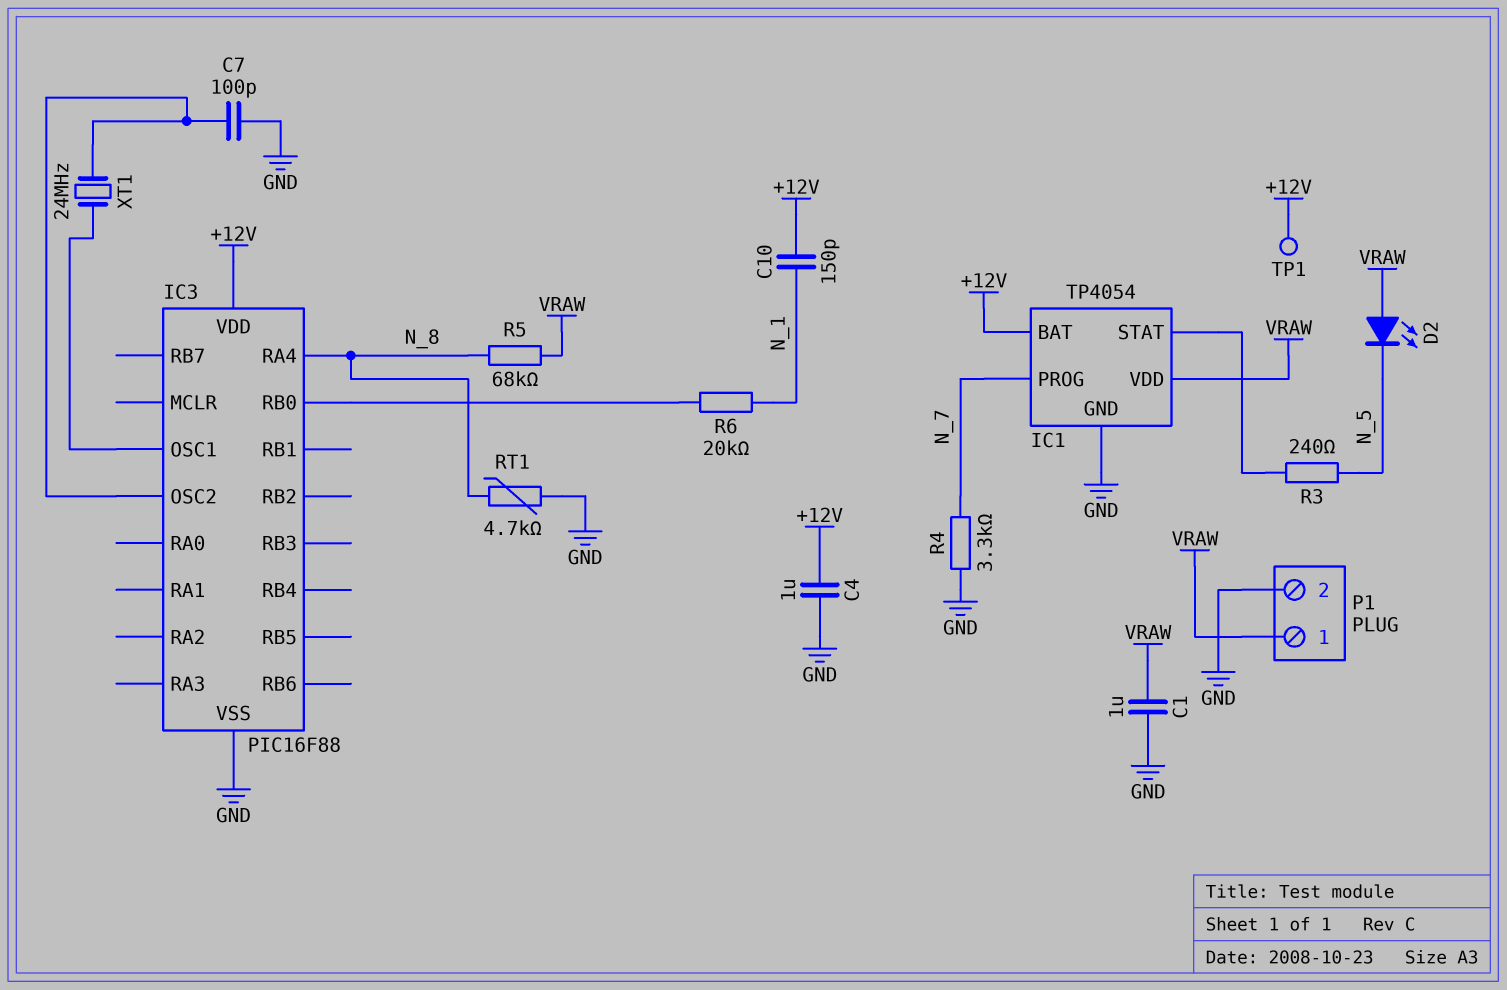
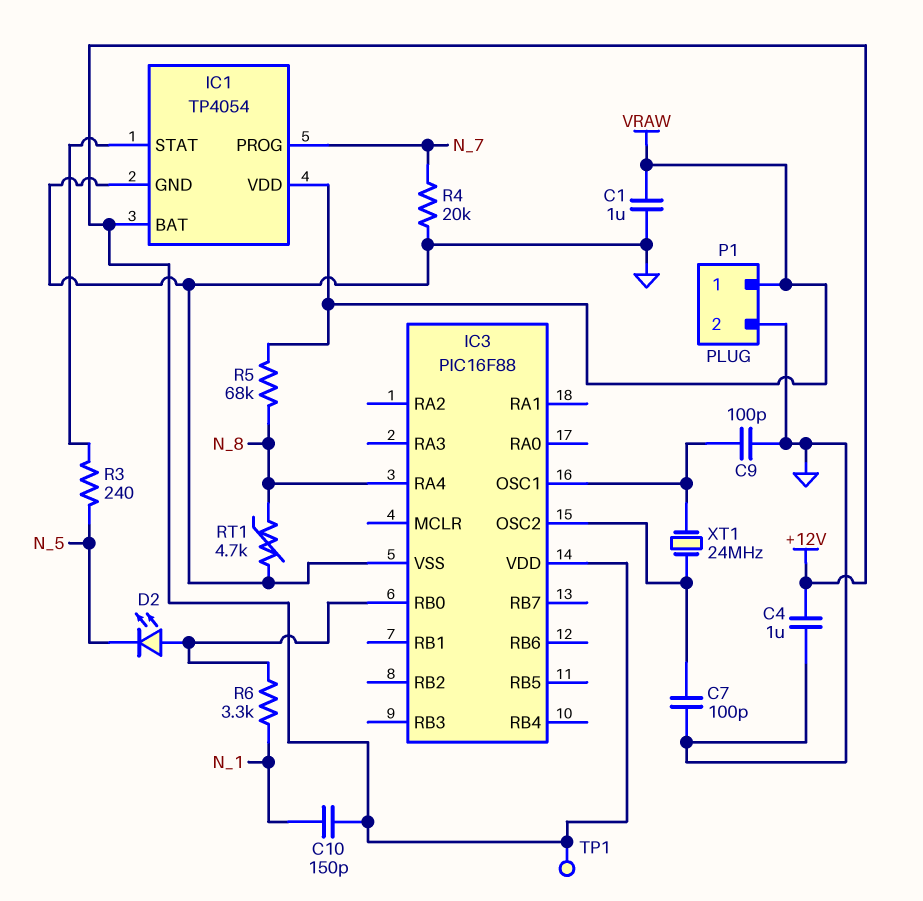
C9: none -> 100pF (GND, IC3/OSC1)
D2: LED (A VRAW, K N_5) -> LED (A IC3/RB0, K N_5)
R4: 3.3k (GND, N_7) -> 20k (GND, N_7)
R6: 20k (IC3/RB0, N_1) -> 3.3k (IC3/RB0, N_1)

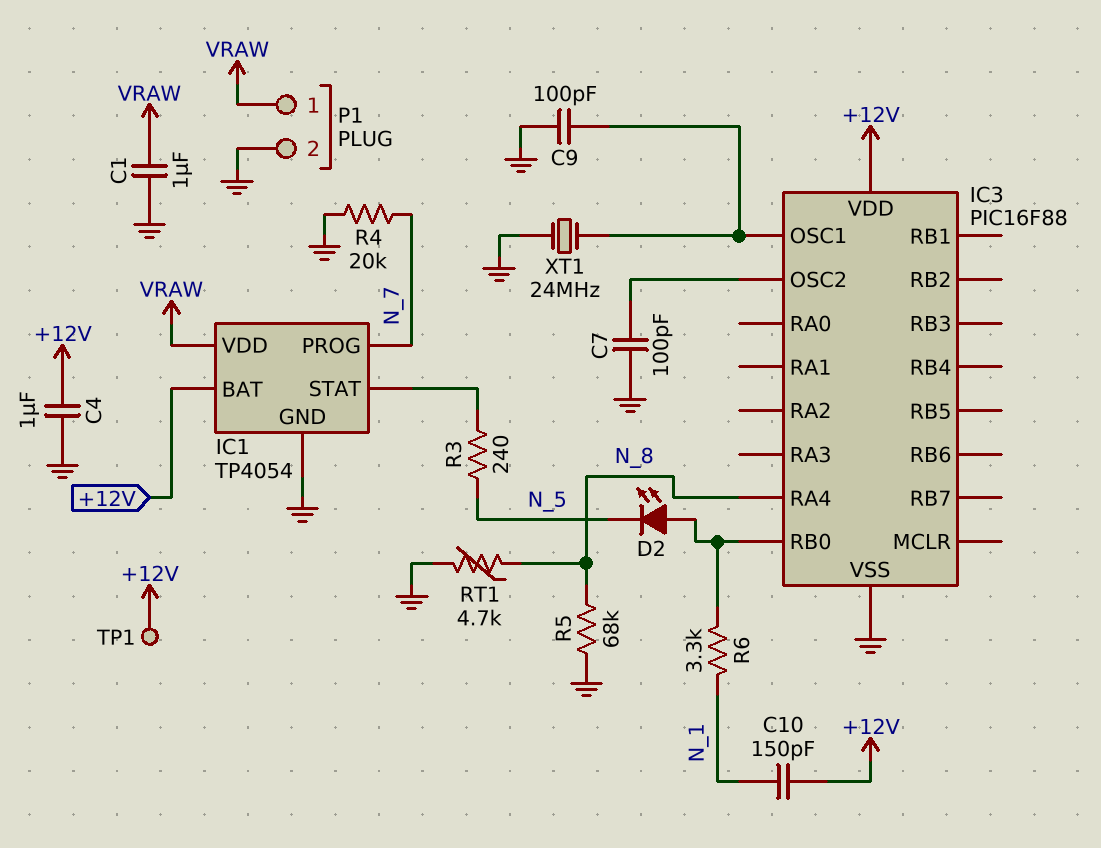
R5: 68k (N_8, VRAW) -> 68k (GND, N_8)
XT1: 24MHz (IC3/OSC1, IC3/OSC2) -> 24MHz (GND, IC3/OSC1)

